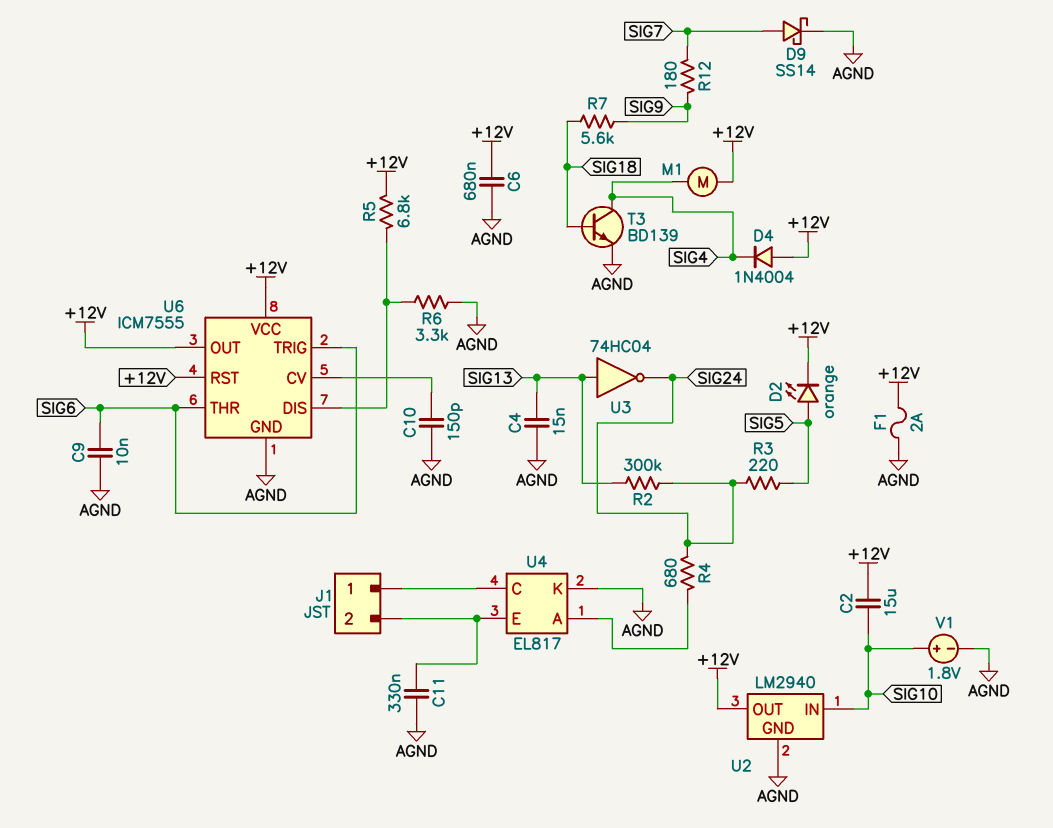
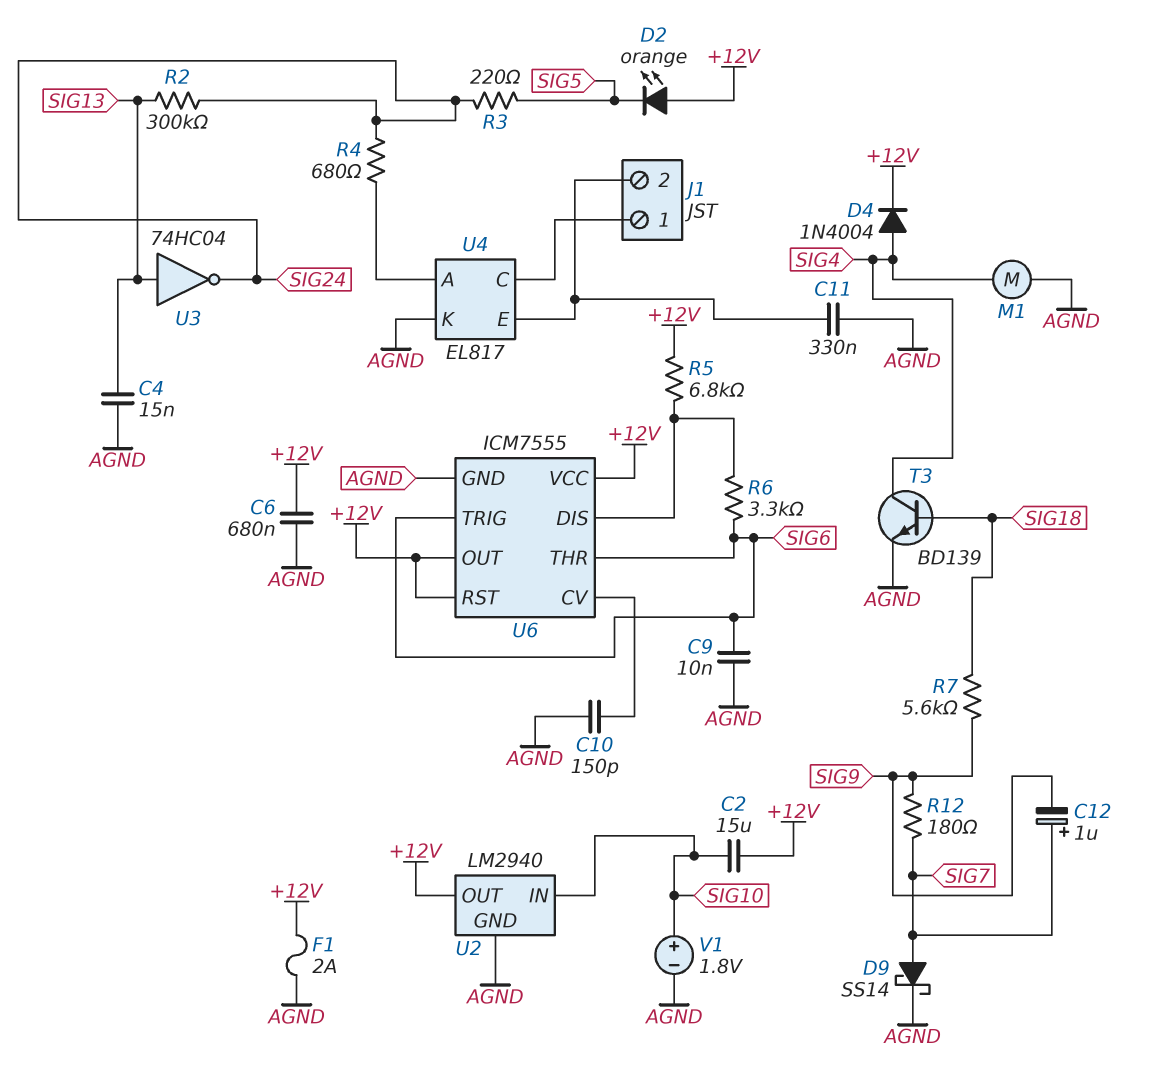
C12: none -> 1uF (plus SIG7, minus SIG9)
D2: LED orange (A SIG5, K +12V) -> LED orange (A +12V, K SIG5)
D4: diode 1N4004 (A +12V, K SIG4) -> diode 1N4004 (A SIG4, K +12V)
M1: motor (+12V, SIG4) -> motor (AGND, SIG4)
R6: 3.3k (AGND, U6/DIS) -> 3.3k (SIG6, U6/DIS)

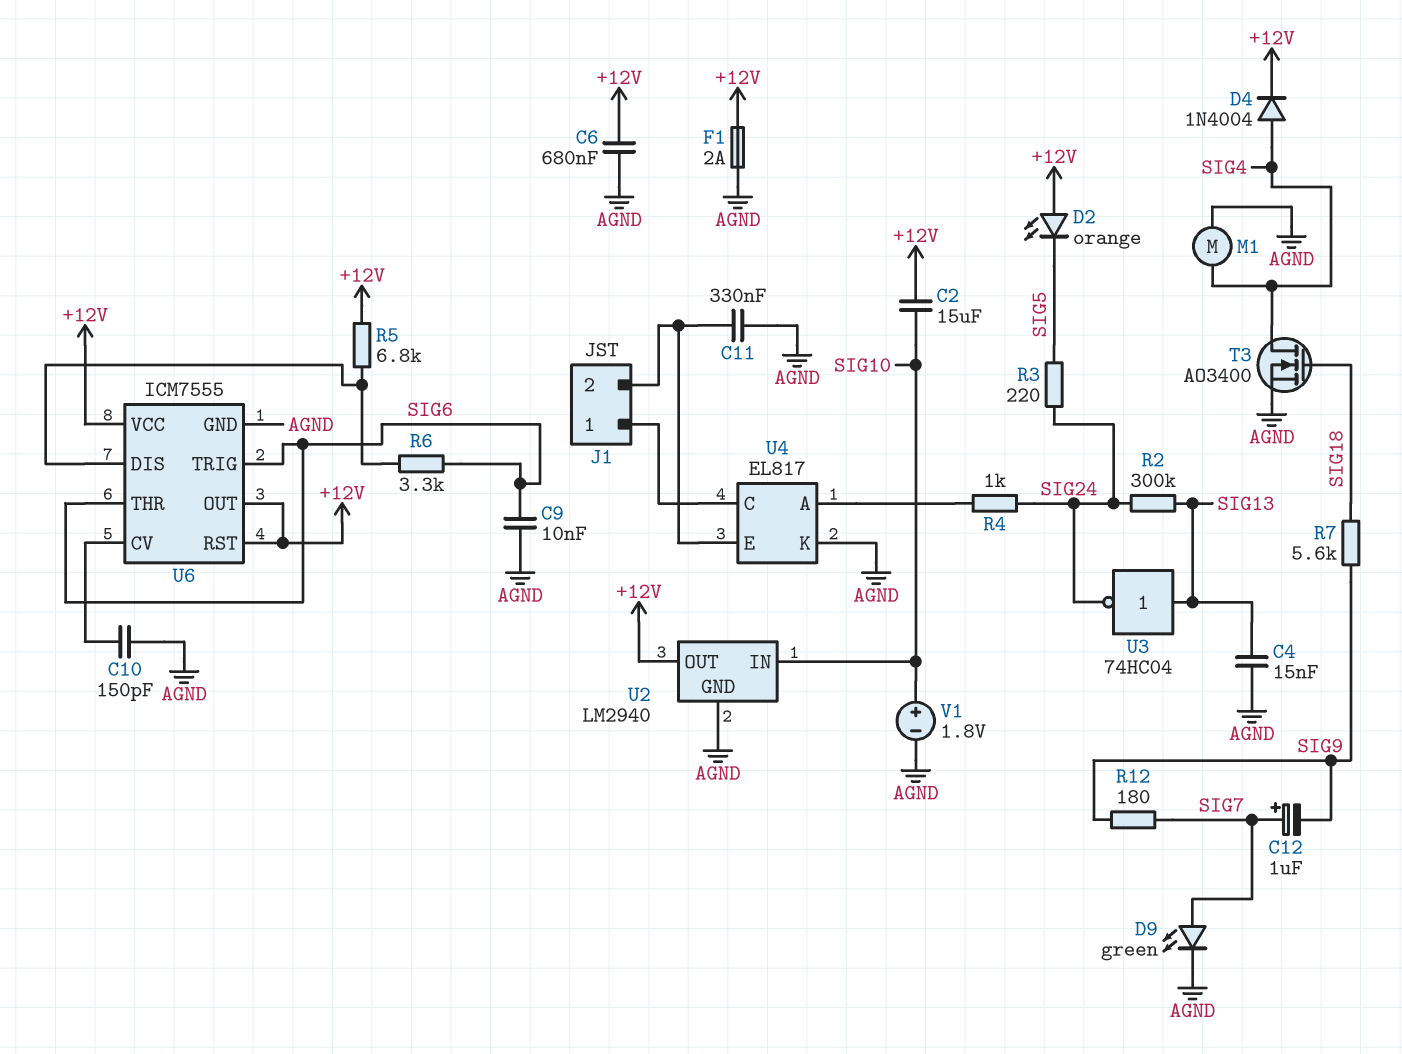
D9: schottky SS14 (A SIG7, K AGND) -> LED green (A SIG7, K AGND)
R4: 680 (SIG24, U4/A) -> 1k (SIG24, U4/A)
T3: NPN BD139 (B SIG18, C SIG4, E AGND) -> NMOS AO3400 (G SIG18, D SIG4, S AGND)

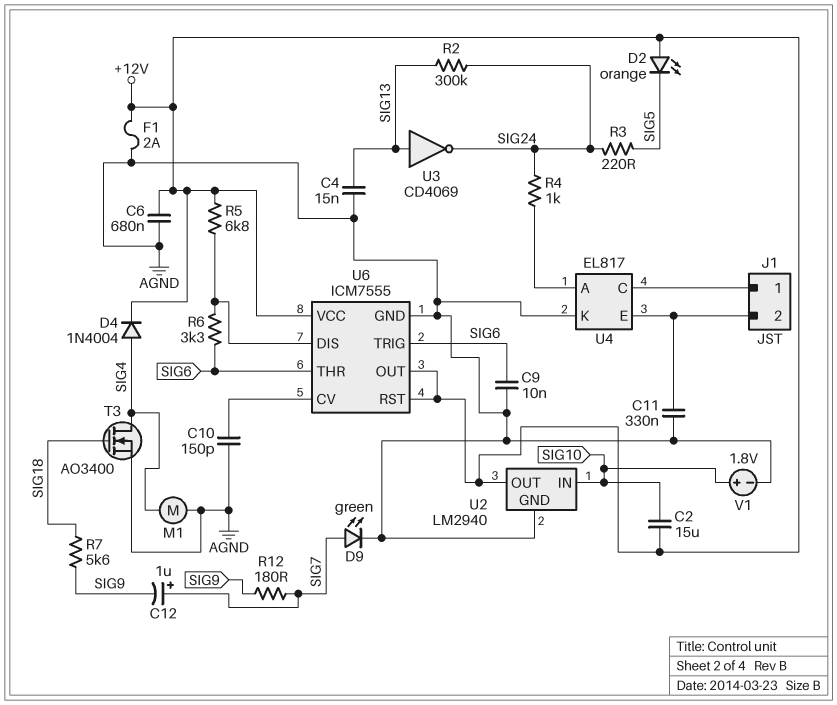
U3: NOT 74HC04 (in SIG13, out SIG24) -> NOT CD4069 (in SIG13, out SIG24)

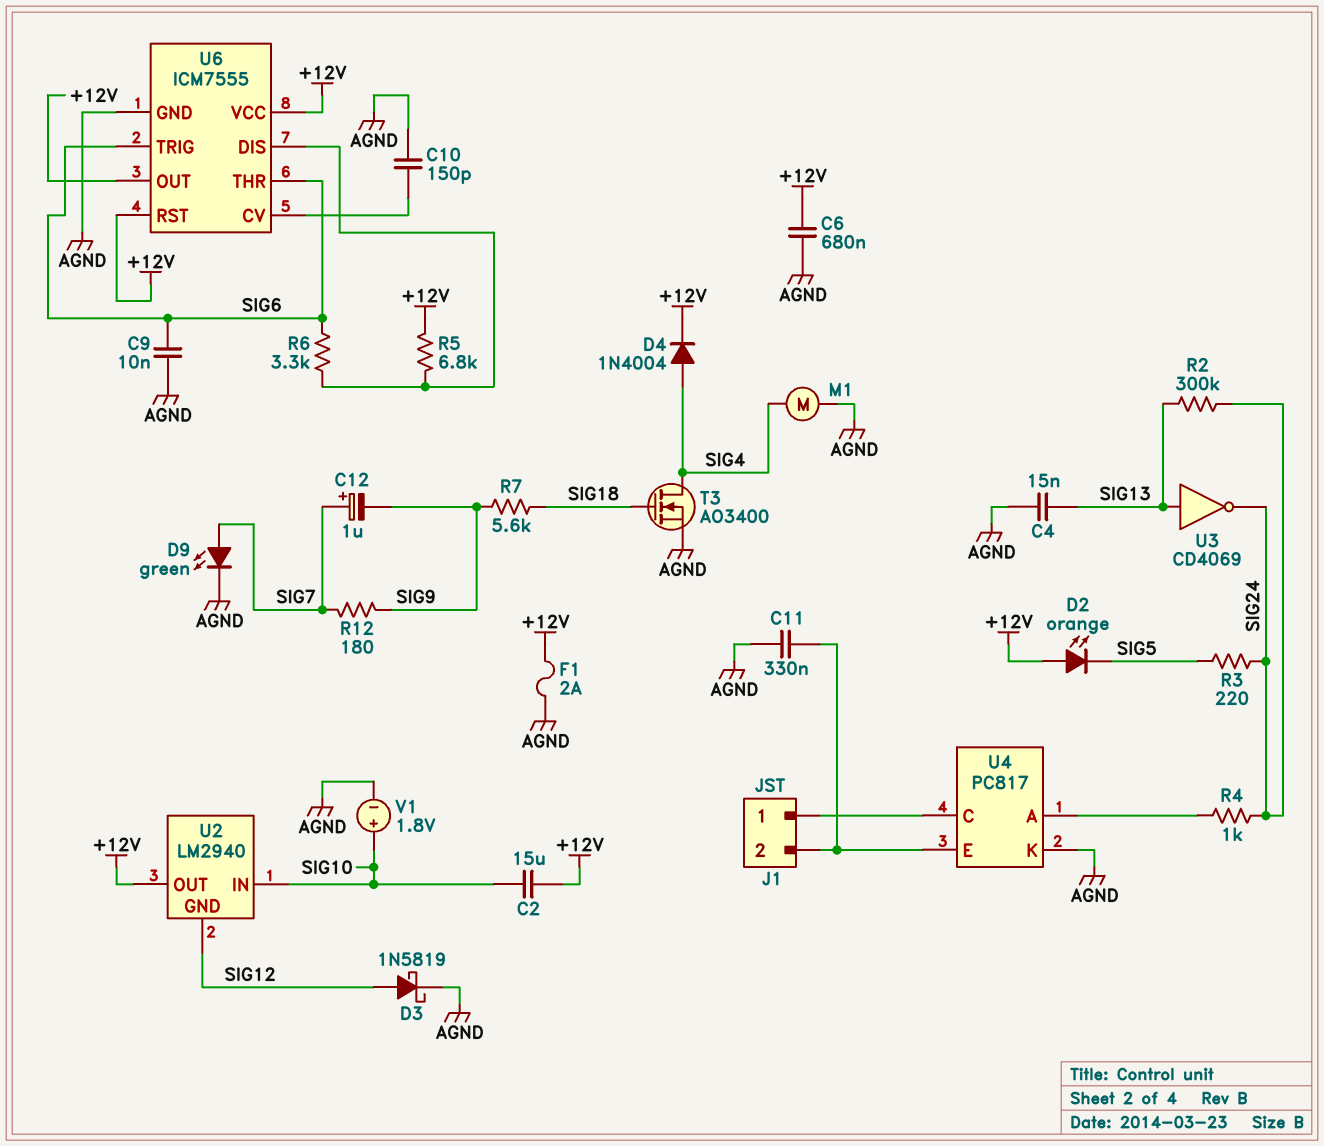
D3: none -> schottky 1N5819 (A SIG12, K AGND)
U2 pin GND: AGND -> SIG12
U4: EL817 -> PC817

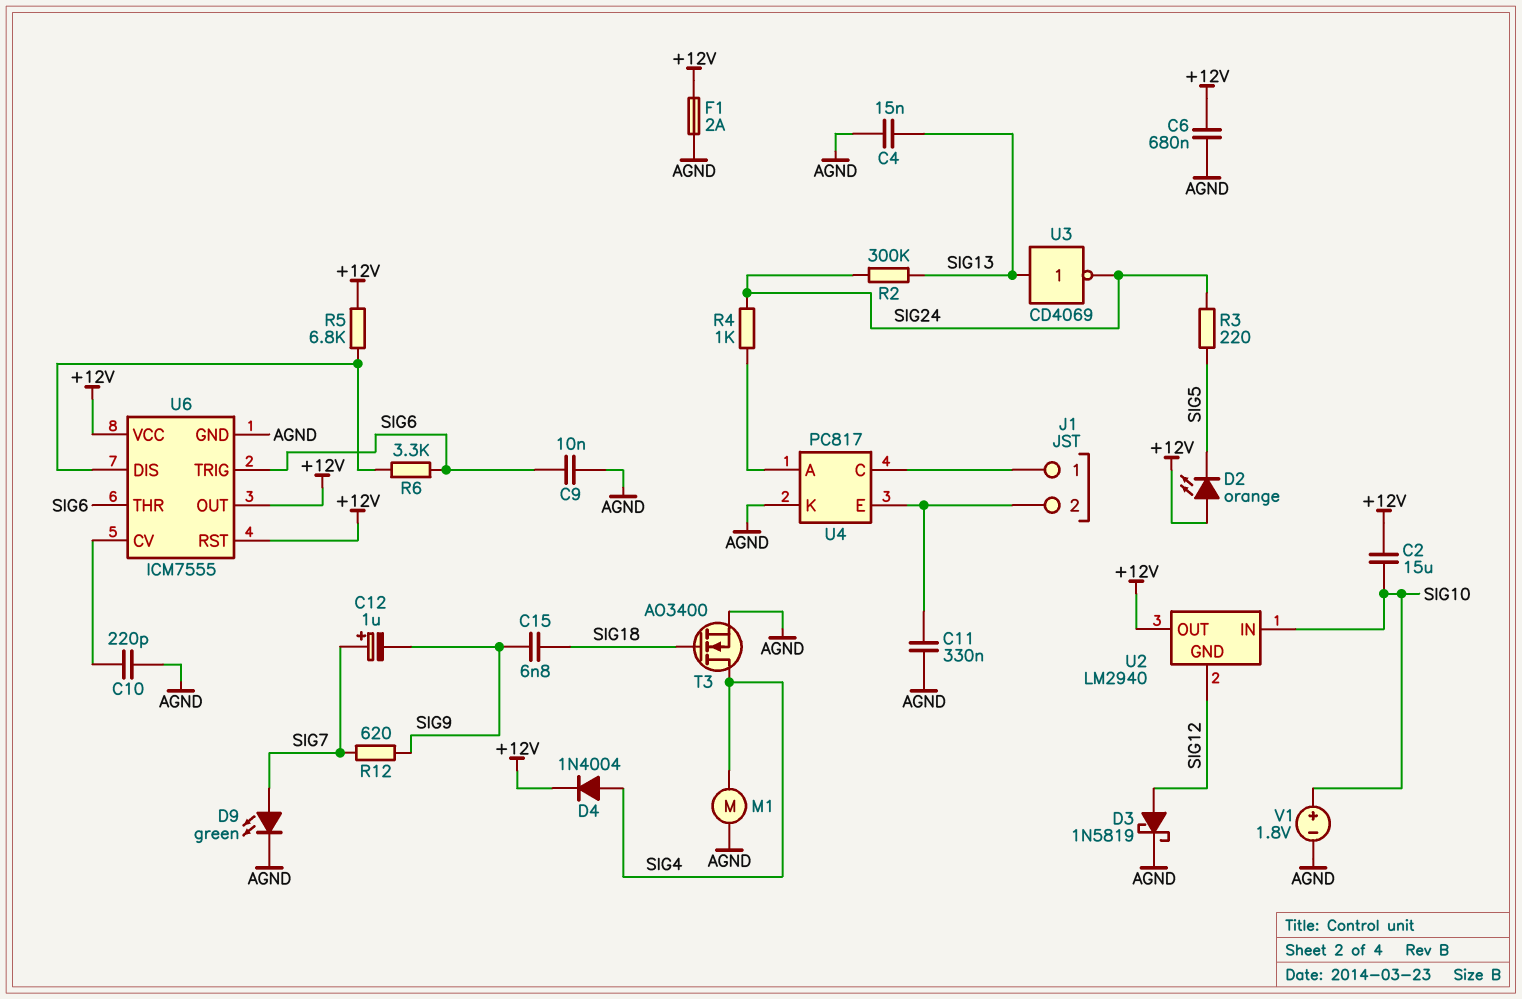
C10: 150pF (AGND, U6/CV) -> 220pF (AGND, U6/CV)
C15: none -> 6.8nF (SIG9, SIG18)
R7: 5.6k (SIG9, SIG18) -> none
R12: 180 (SIG7, SIG9) -> 620 (SIG7, SIG9)

